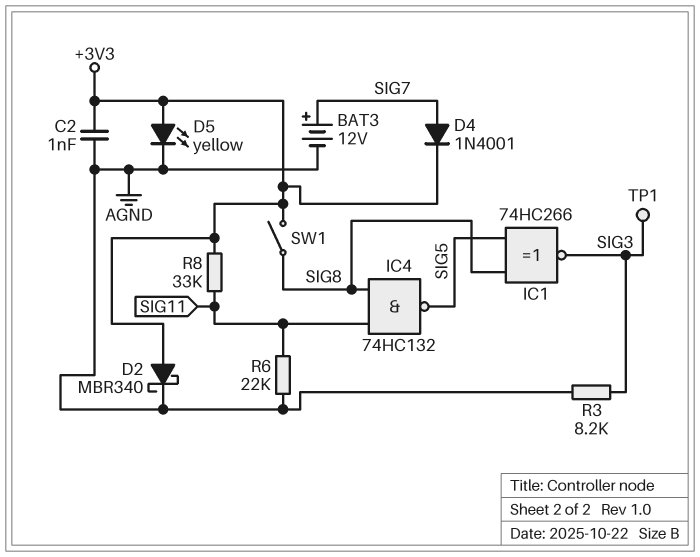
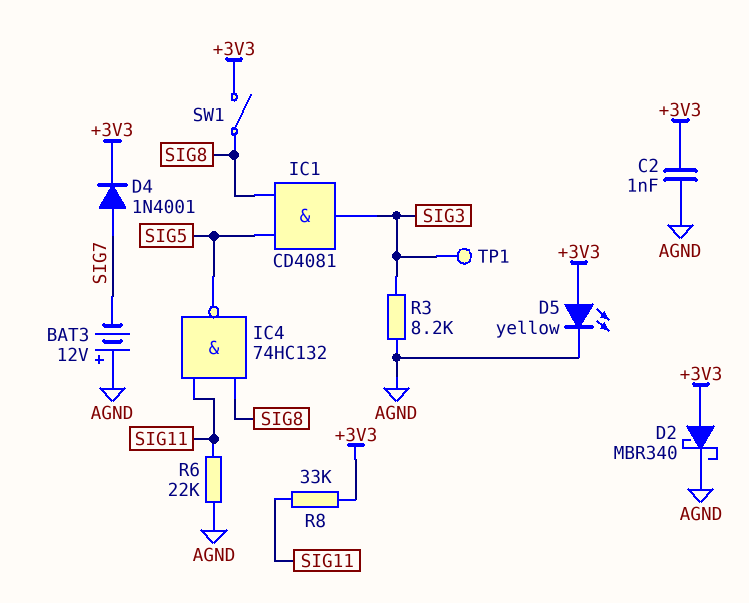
BAT3: 12V (plus SIG7, minus AGND) -> 12V (plus AGND, minus SIG7)
IC1: XNOR 74HC266 (in SIG5, in SIG8, out SIG3) -> AND CD4081 (in SIG5, in SIG8, out SIG3)

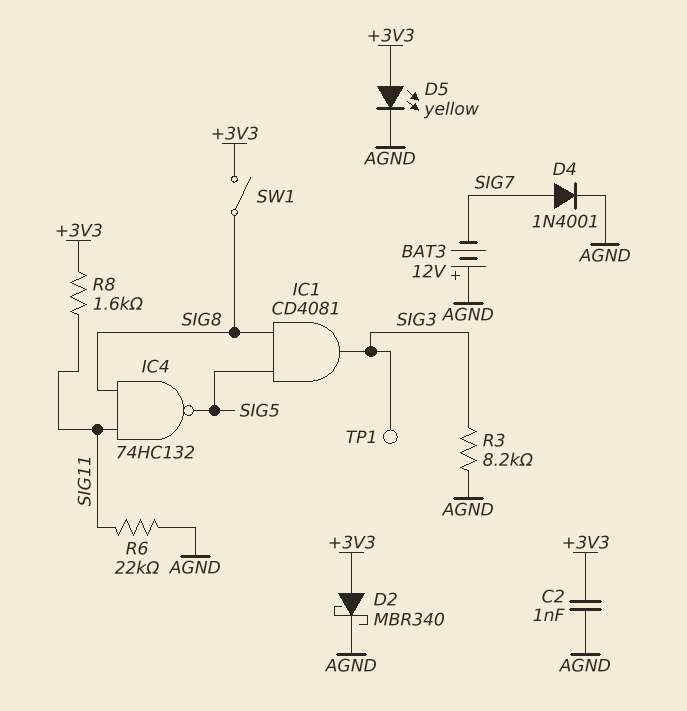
D4: diode 1N4001 (A SIG7, K +3V3) -> diode 1N4001 (A SIG7, K AGND)
R8: 33k (+3V3, SIG11) -> 1.6k (+3V3, SIG11)

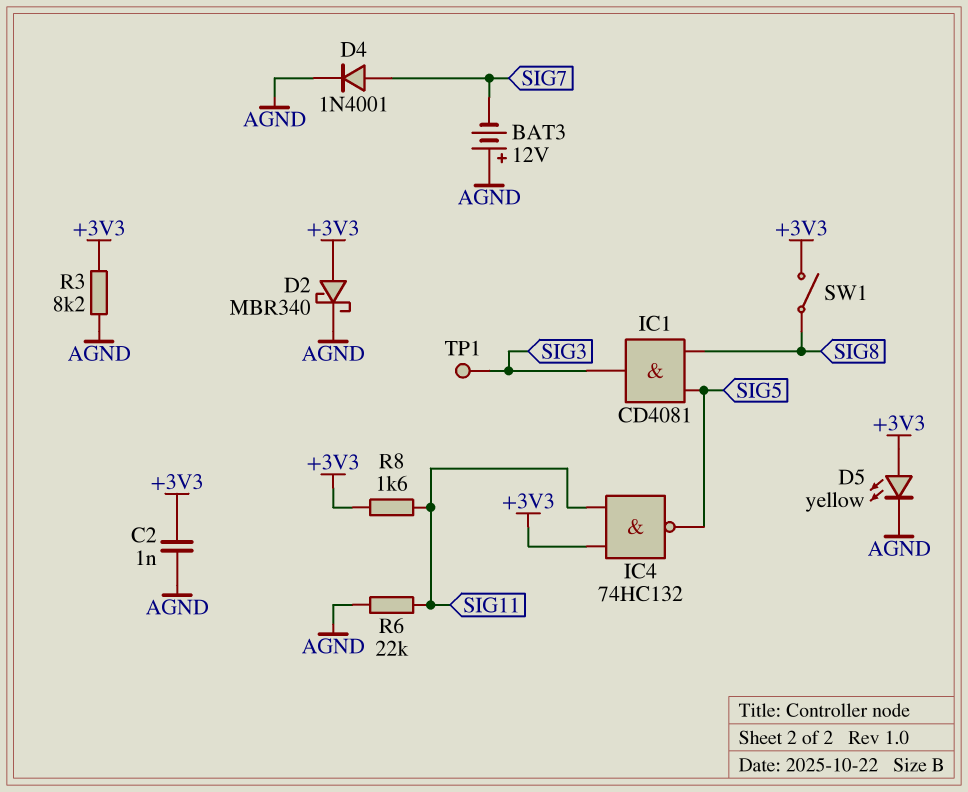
IC4: NAND 74HC132 (in SIG8, in SIG11, out SIG5) -> NAND 74HC132 (in +3V3, in SIG11, out SIG5)
R3: 8.2k (AGND, SIG3) -> 8.2k (+3V3, AGND)

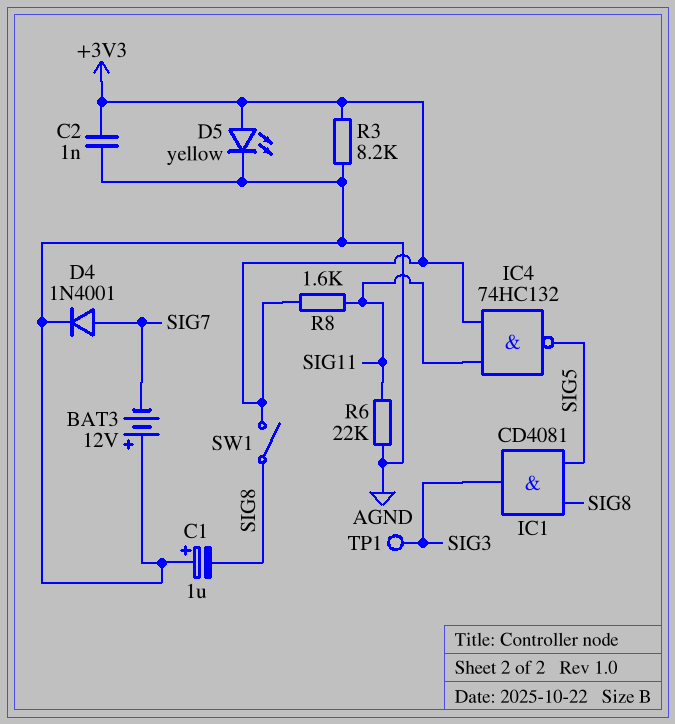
C1: none -> 1uF (plus AGND, minus SIG8)
D2: schottky MBR340 (A +3V3, K AGND) -> none

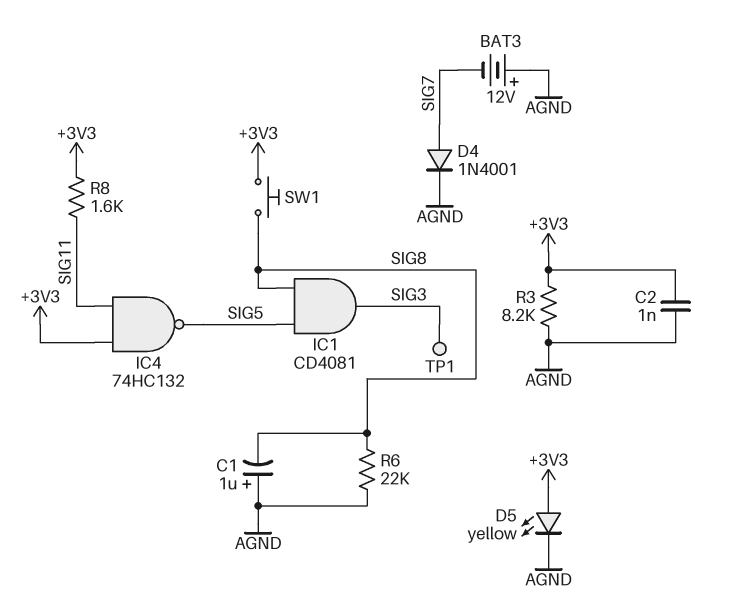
R6: 22k (AGND, SIG11) -> 22k (AGND, SIG8)
SW1: switch (+3V3, SIG8) -> button (+3V3, SIG8)

